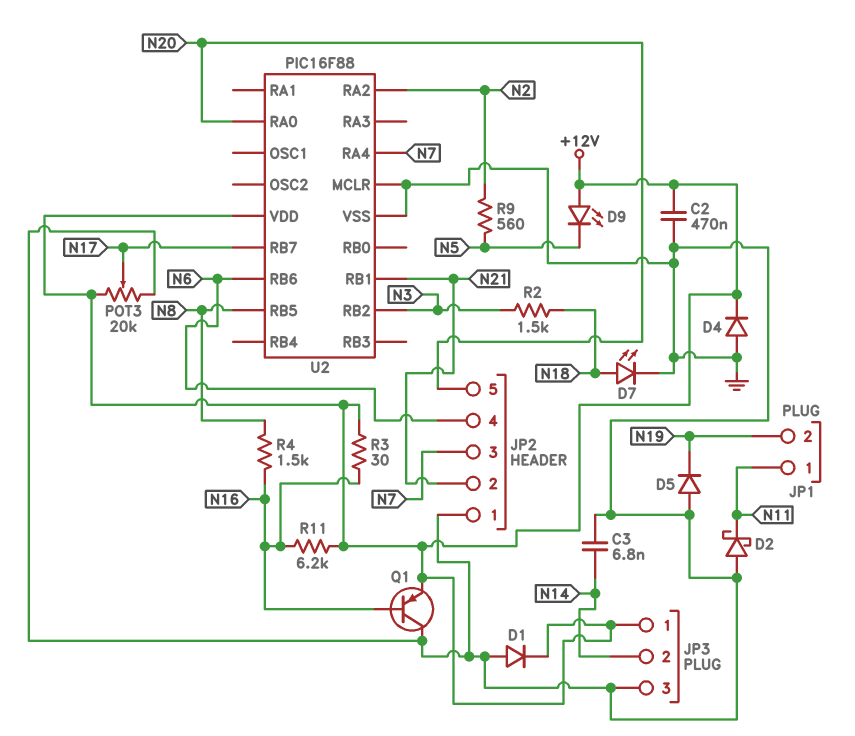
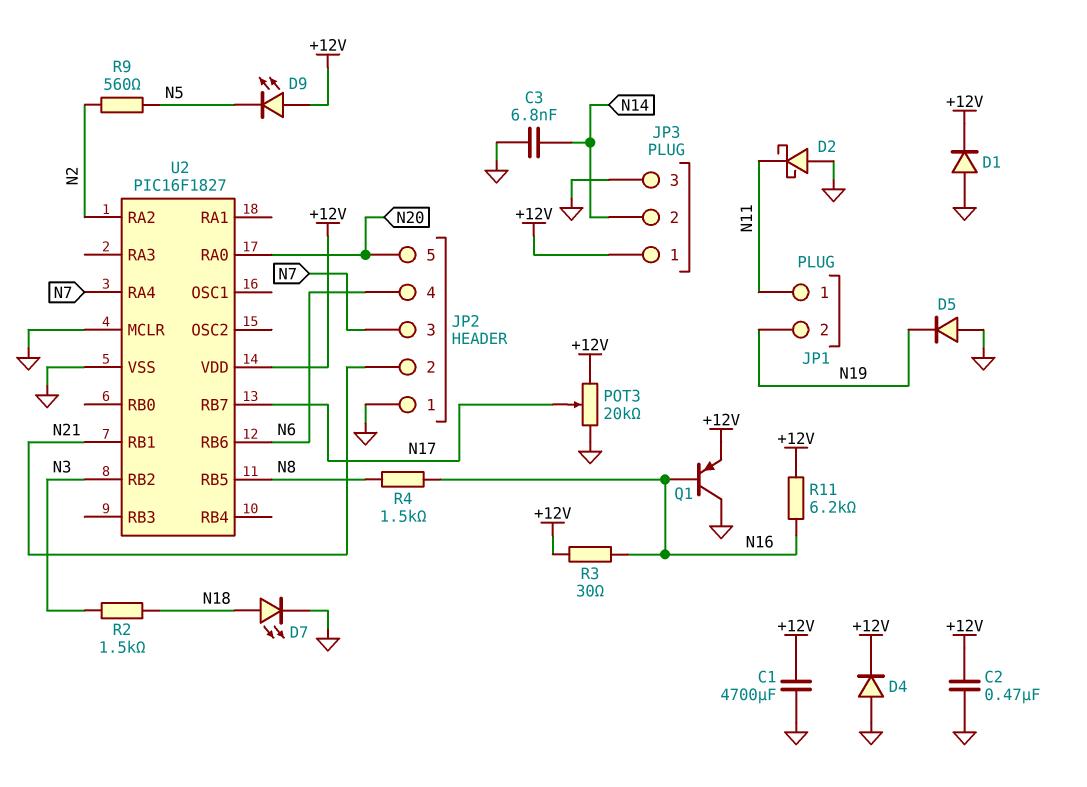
C1: none -> 4700uF (+12V, GND)
U2: PIC16F88 -> PIC16F1827

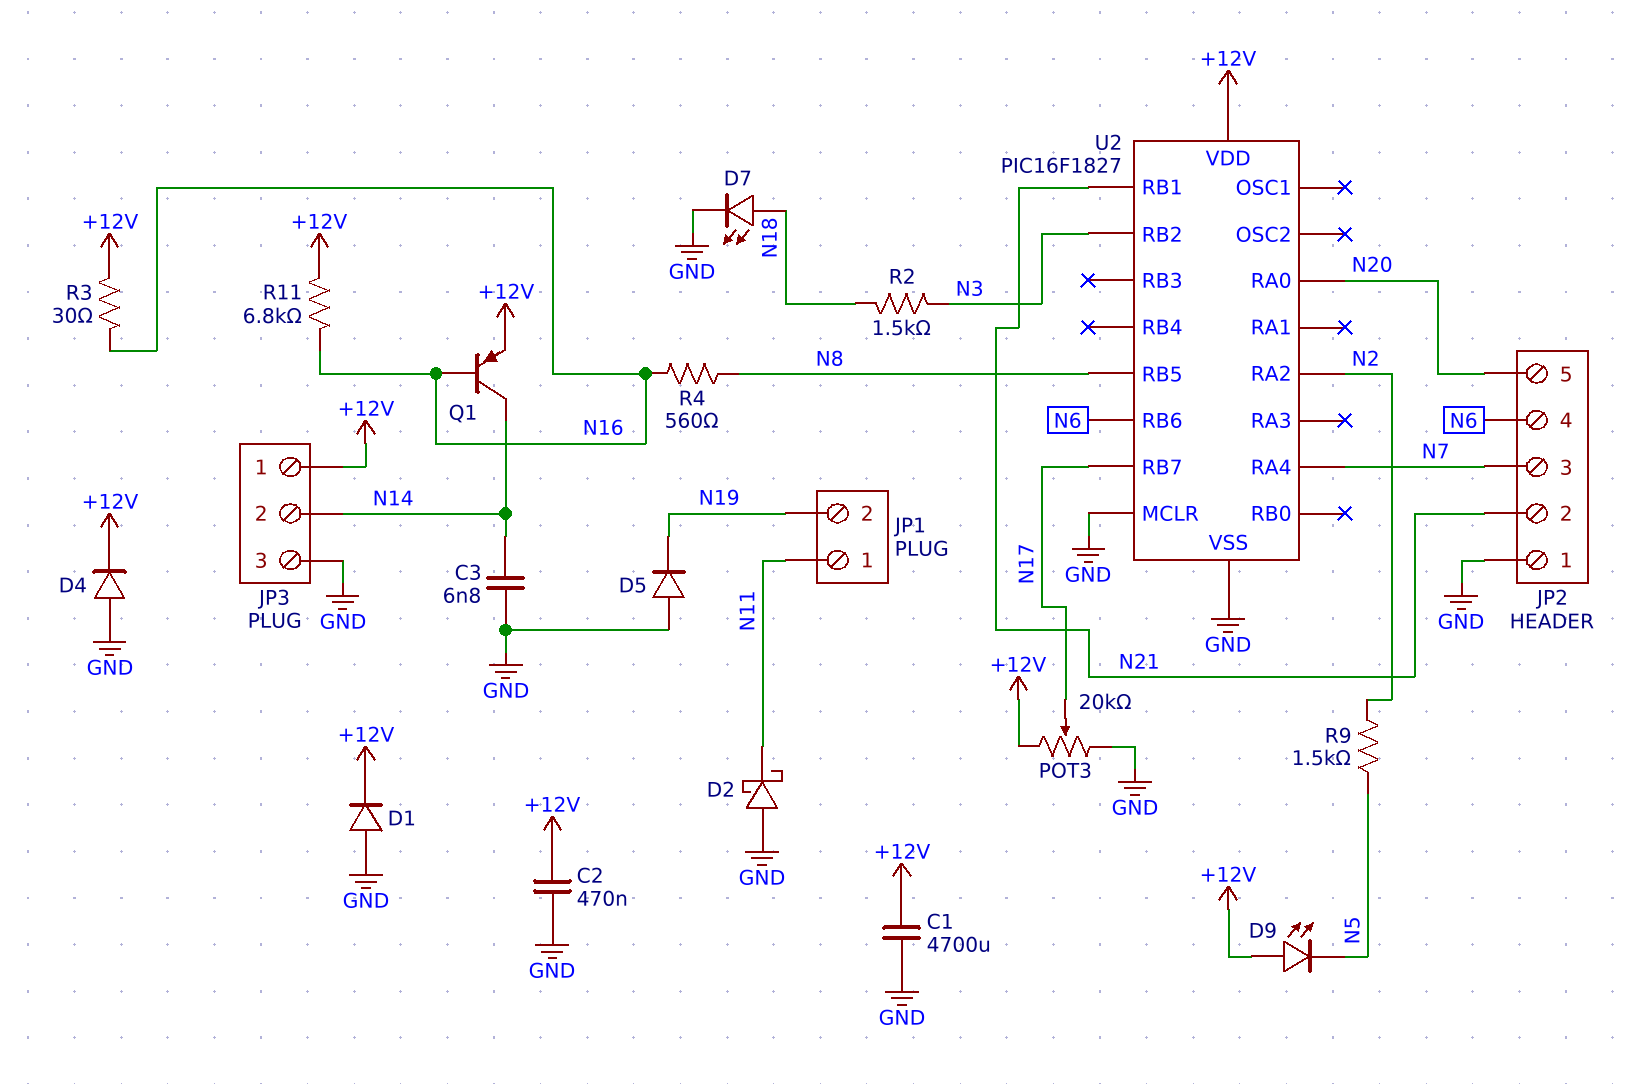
Q1: PNP (B N16, C GND, E +12V) -> PNP (B N16, C N14, E +12V)
R4: 1.5k (N8, N16) -> 560 (N8, N16)
R9: 560 (N2, N5) -> 1.5k (N2, N5)
R11: 6.2k (+12V, N16) -> 6.8k (+12V, N16)

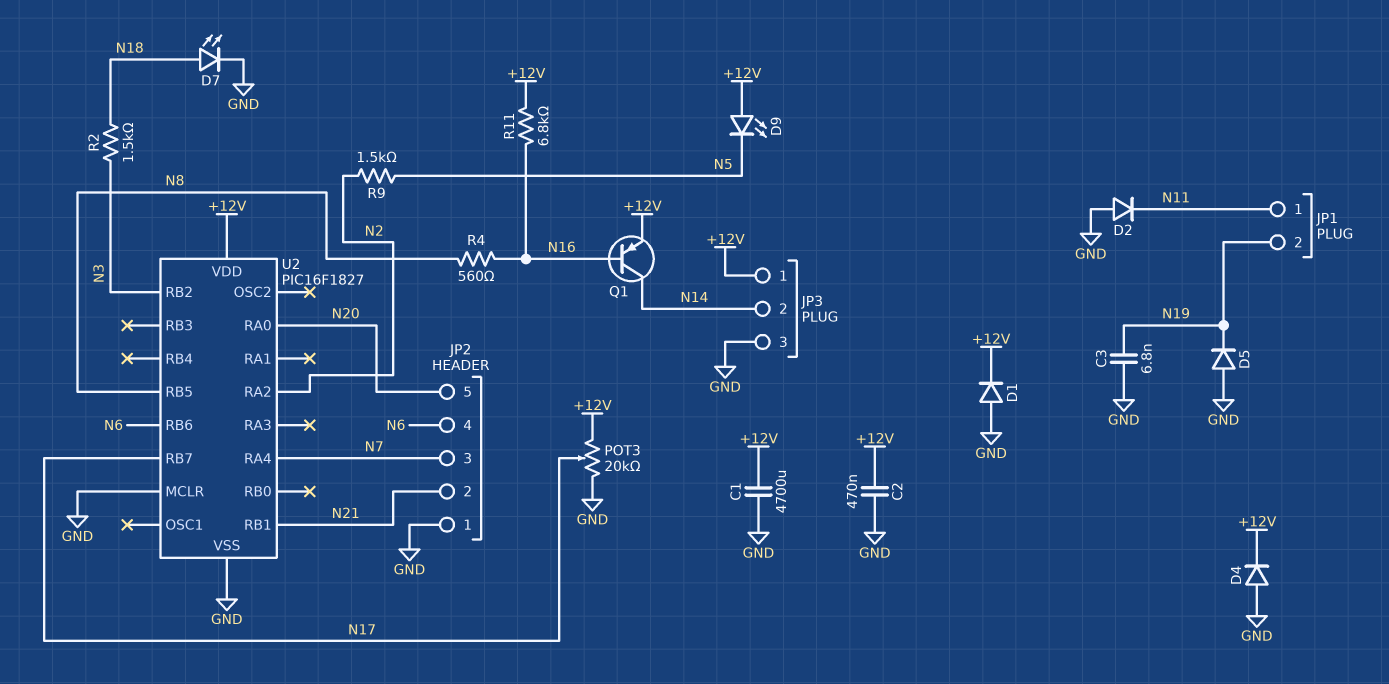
C3: 6.8nF (GND, N14) -> 6.8nF (GND, N19)
D2: schottky (A GND, K N11) -> diode (A GND, K N11)
R3: 30 (+12V, N16) -> none

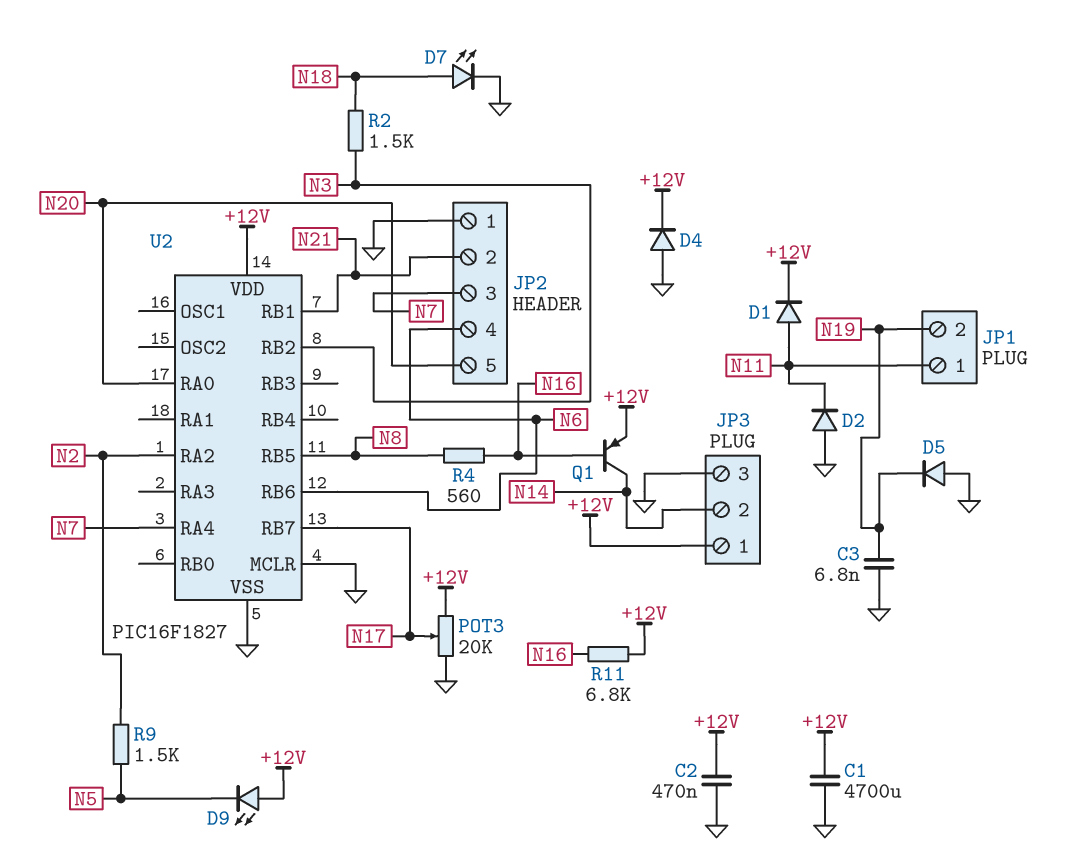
D1: diode (A GND, K +12V) -> diode (A N11, K +12V)

